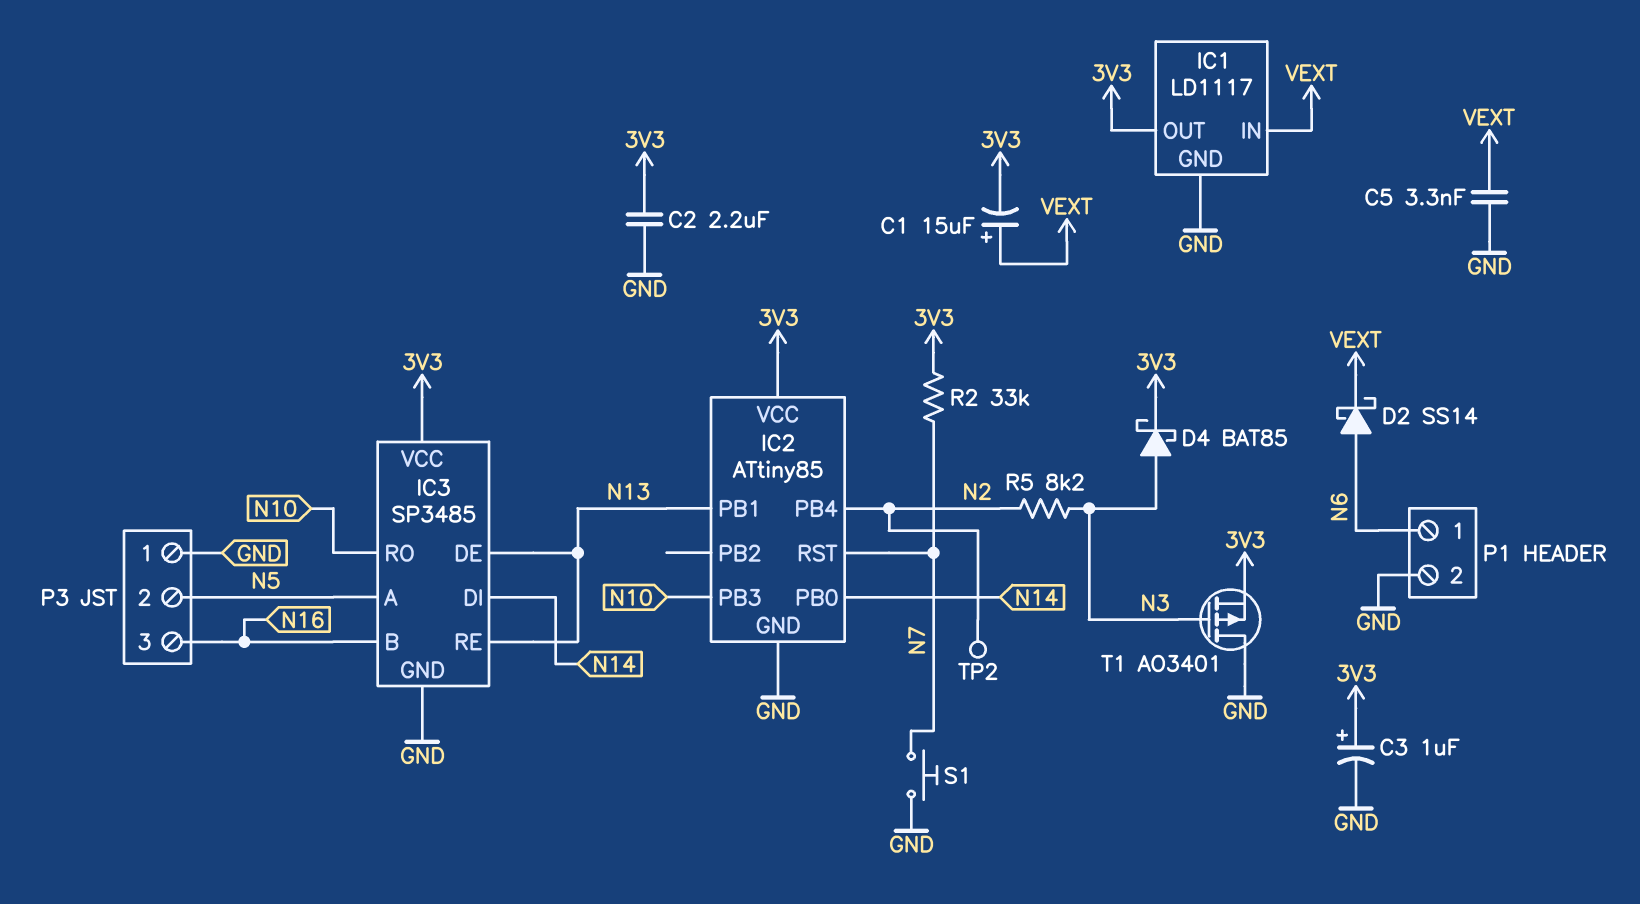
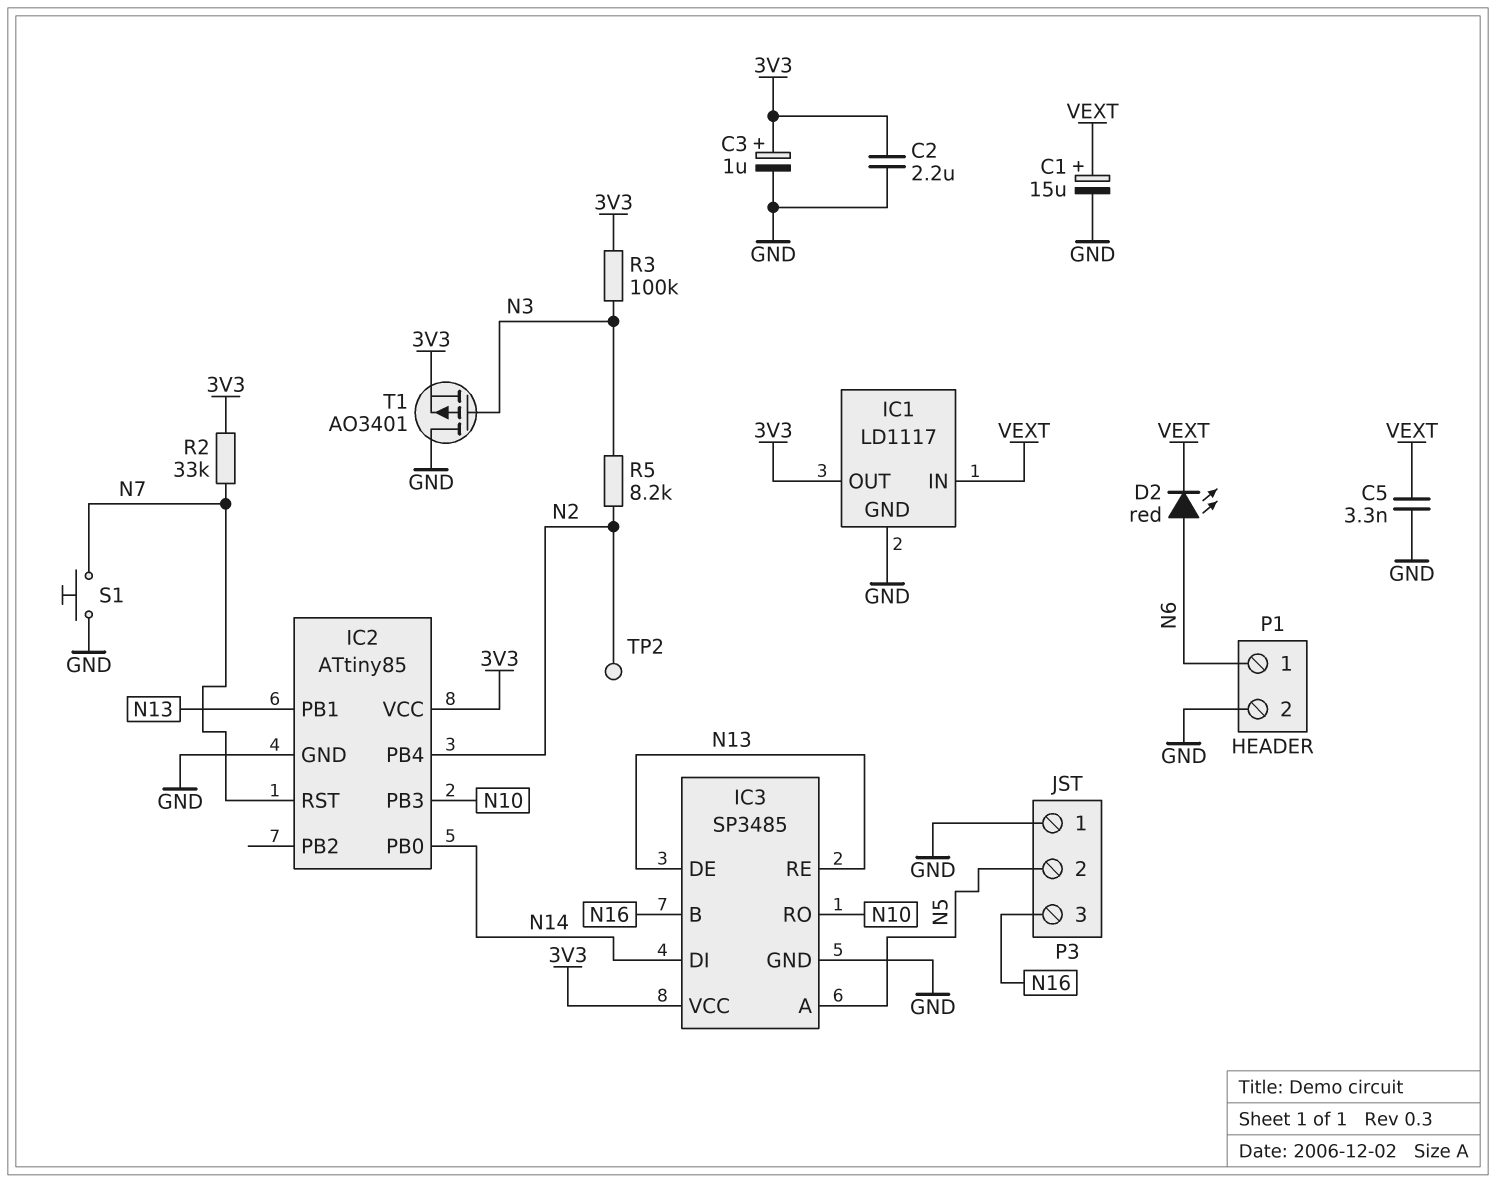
C1: 15uF (plus VEXT, minus 3V3) -> 15uF (plus VEXT, minus GND)
D2: schottky SS14 (A N6, K VEXT) -> LED red (A N6, K VEXT)
D4: schottky BAT85 (A N3, K 3V3) -> none
R3: none -> 100k (3V3, N3)

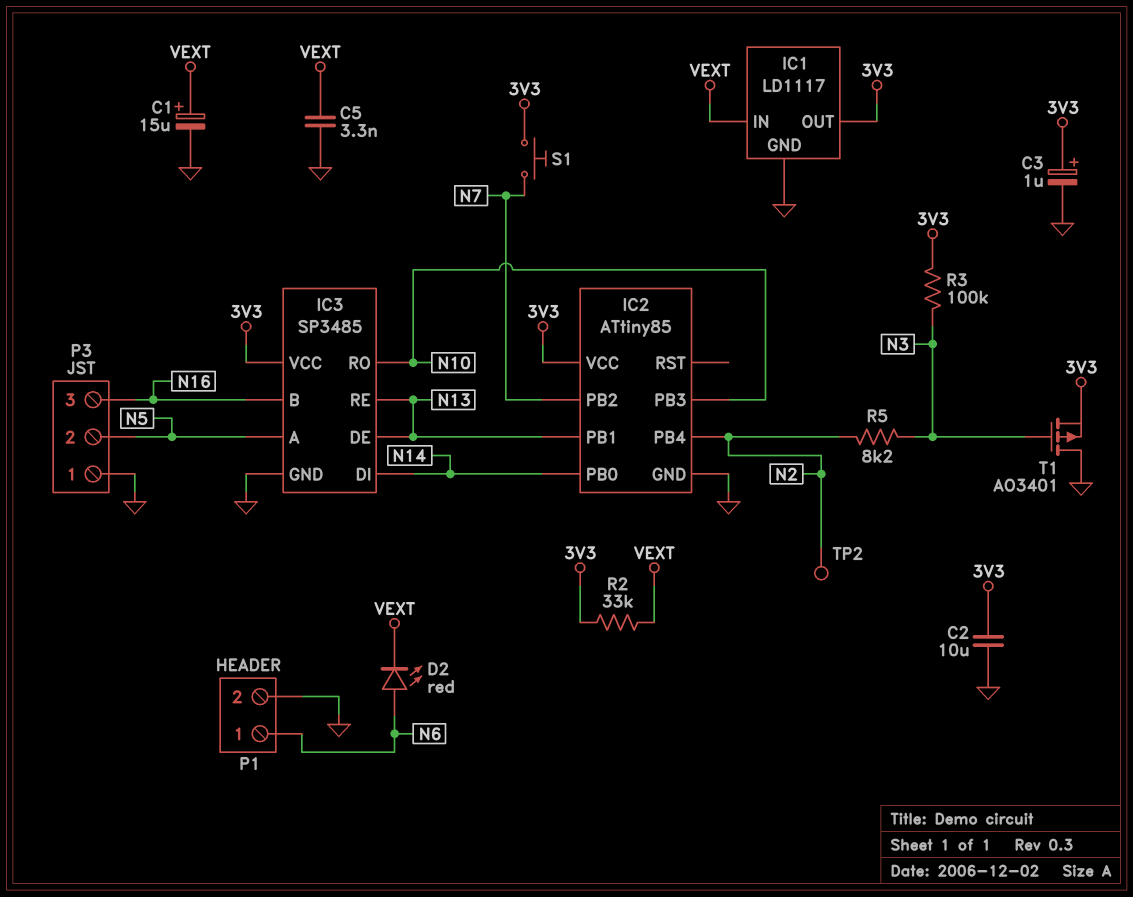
C2: 2.2uF (3V3, GND) -> 10uF (3V3, GND)
IC2 pin PB2: none -> N7
IC2 pin RST: N7 -> none
R2: 33k (3V3, N7) -> 33k (3V3, VEXT)
S1: button (GND, N7) -> button (3V3, N7)

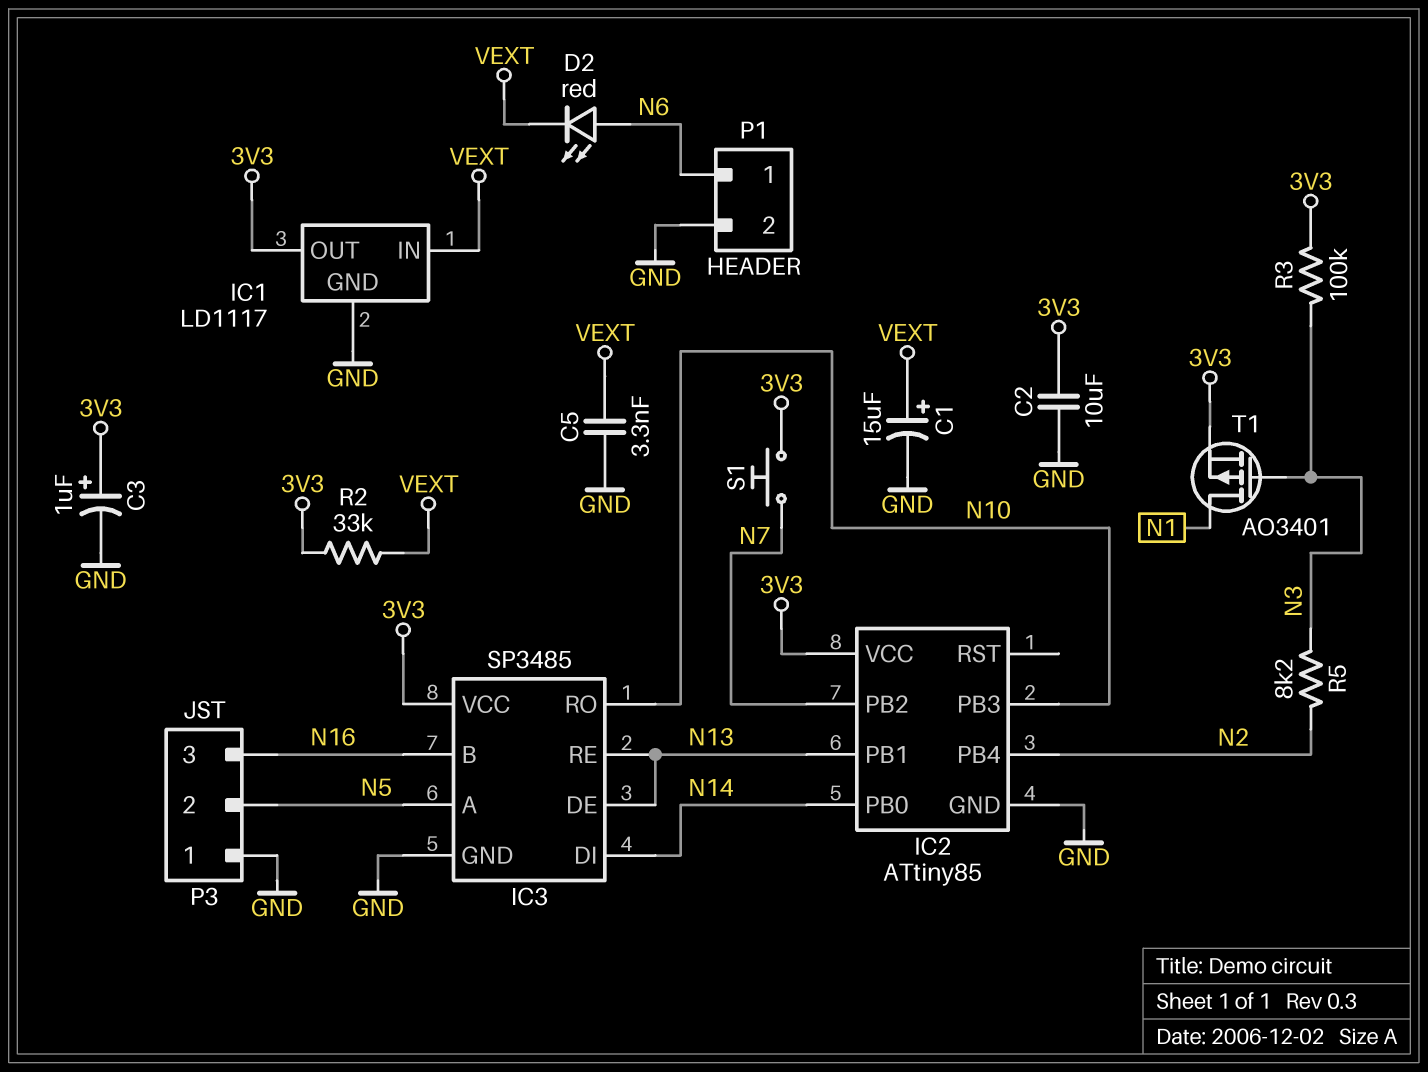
T1: PMOS AO3401 (G N3, D GND, S 3V3) -> PMOS AO3401 (G N3, D N1, S 3V3)
TP2: test point (N2) -> none

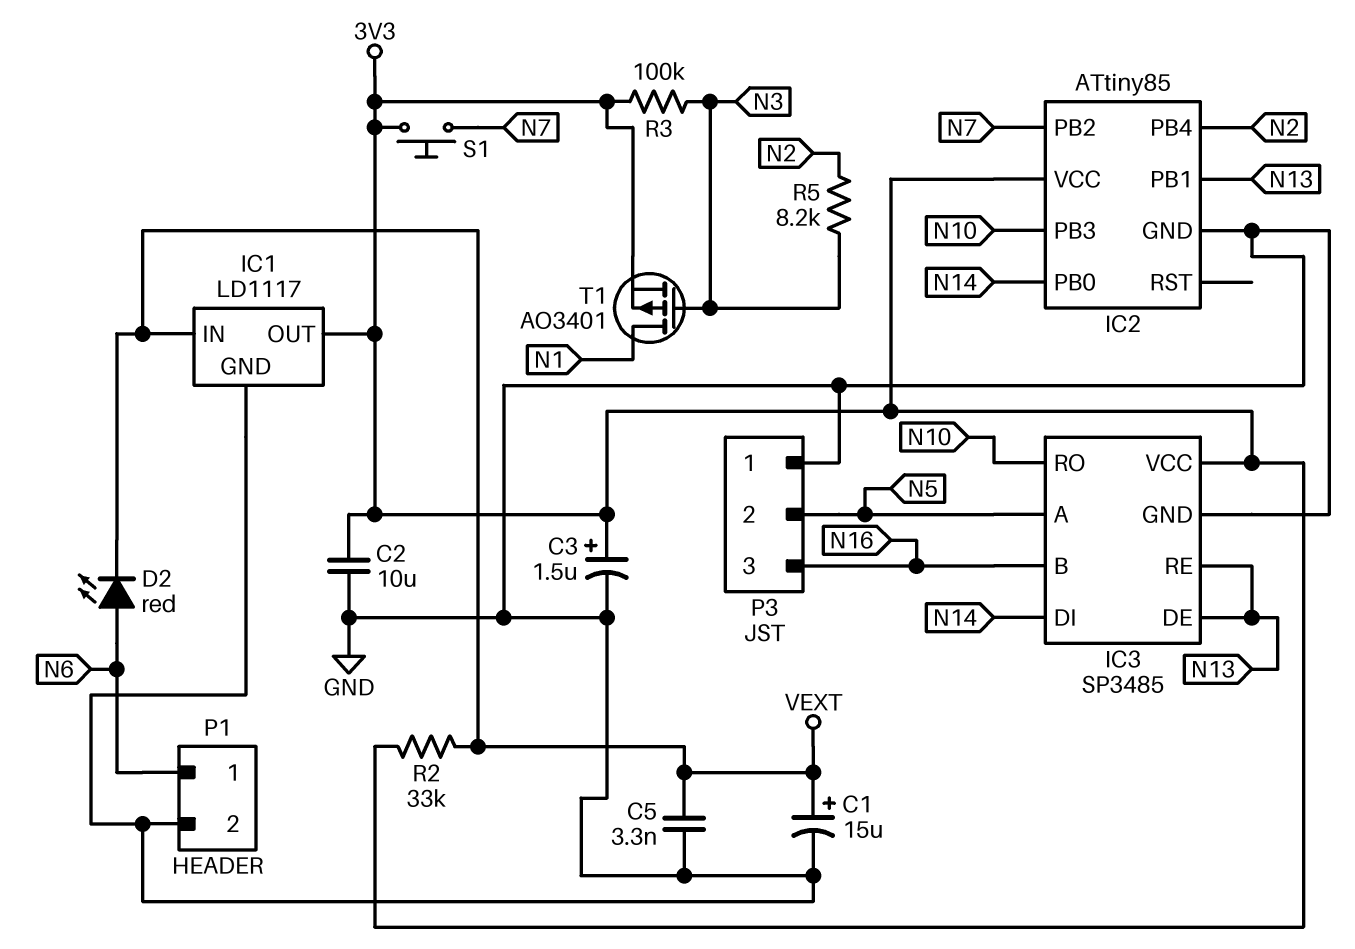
C3: 1uF (plus 3V3, minus GND) -> 1.5uF (plus 3V3, minus GND)

